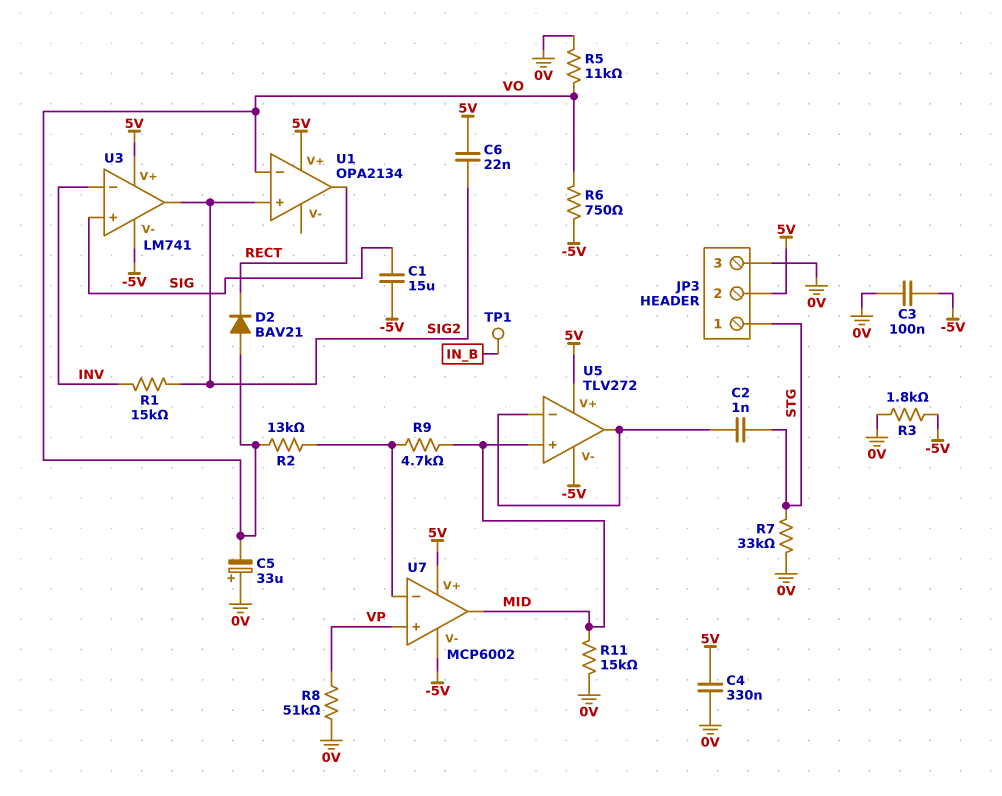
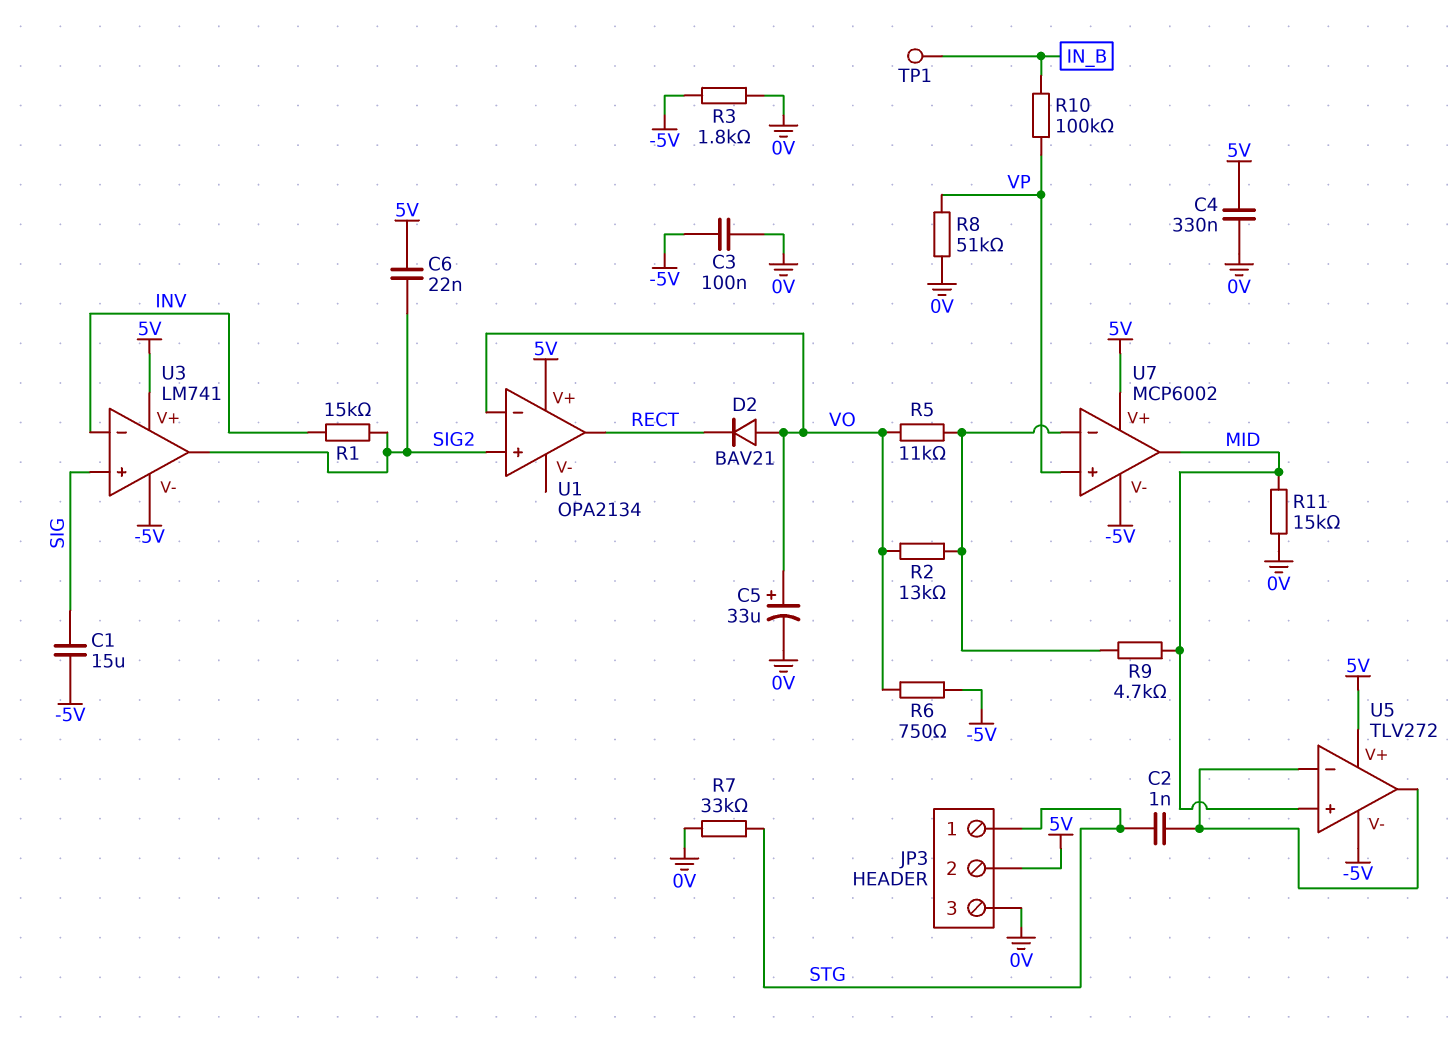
C5: 33uF (plus 0V, minus VO) -> 33uF (plus VO, minus 0V)
R5: 11k (0V, VO) -> 11k (U7/in-, VO)
R10: none -> 100k (IN_B, VP)

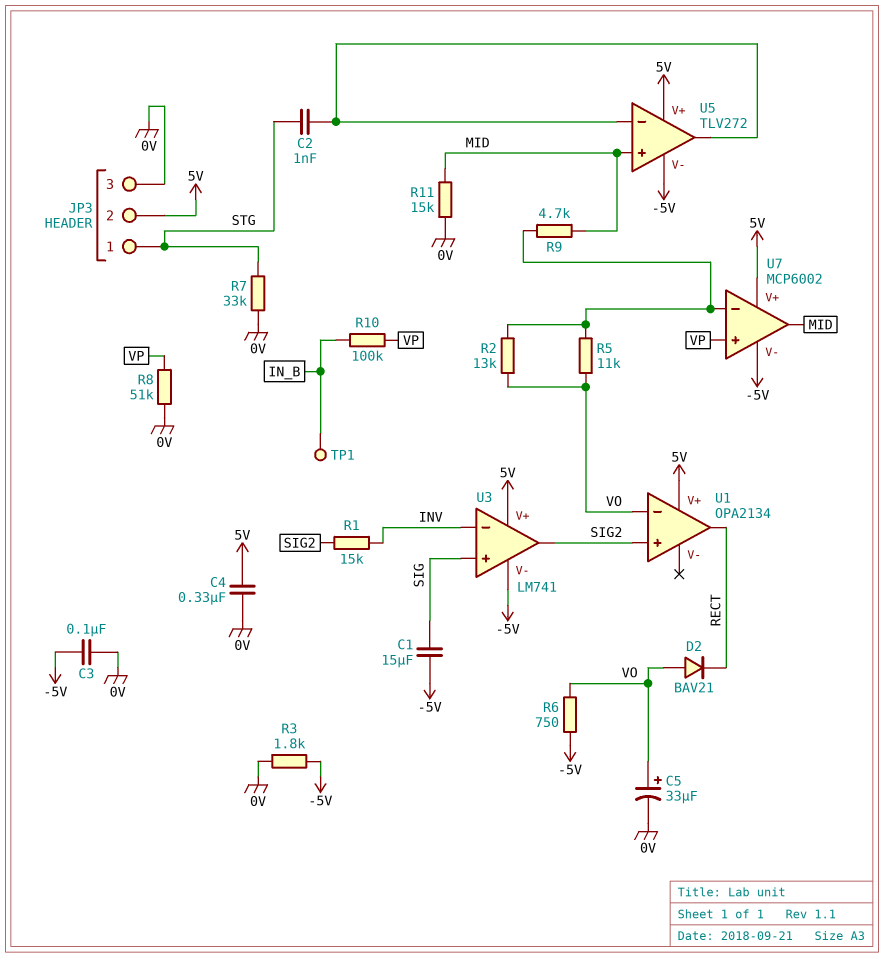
C6: 22nF (5V, SIG2) -> none

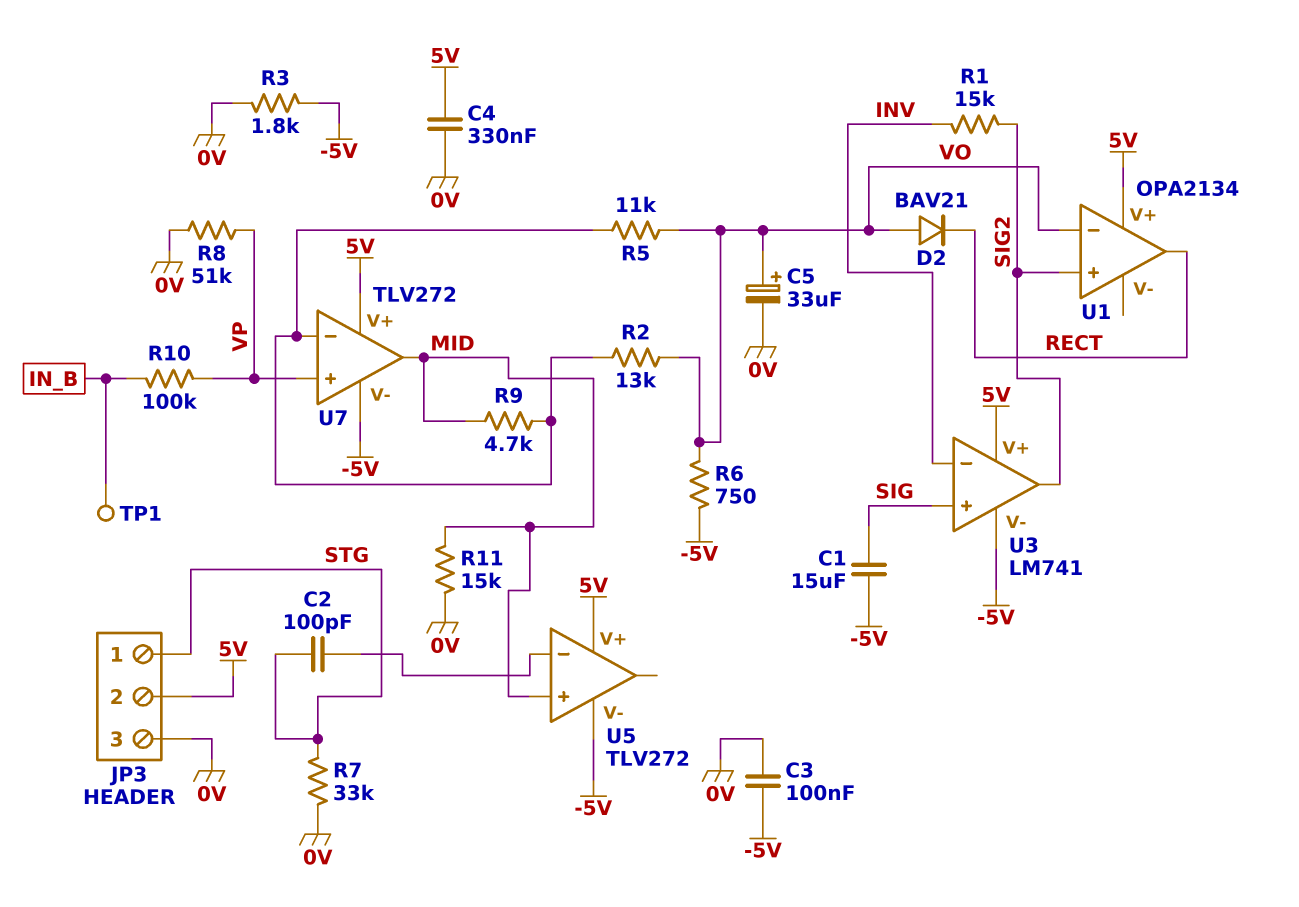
C2: 1nF (STG, U5/in-) -> 100pF (STG, U5/in-)
U5 pin out: U5/in- -> none
U7: MCP6002 -> TLV272

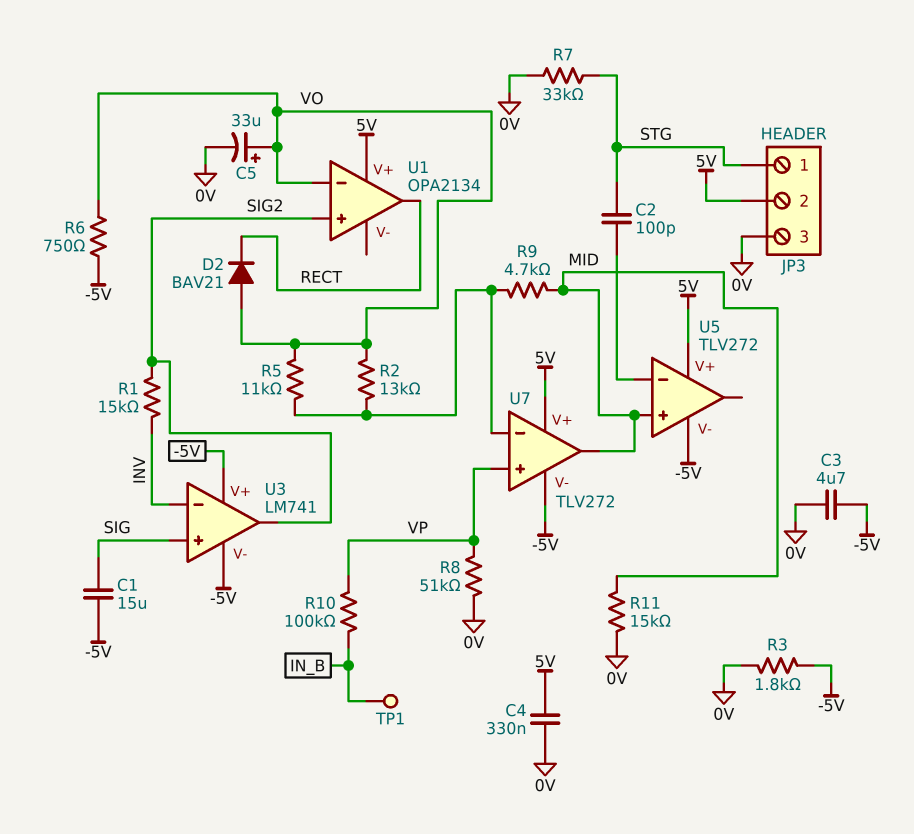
C3: 100nF (-5V, 0V) -> 4.7uF (-5V, 0V)
U3 pin V+: 5V -> -5V

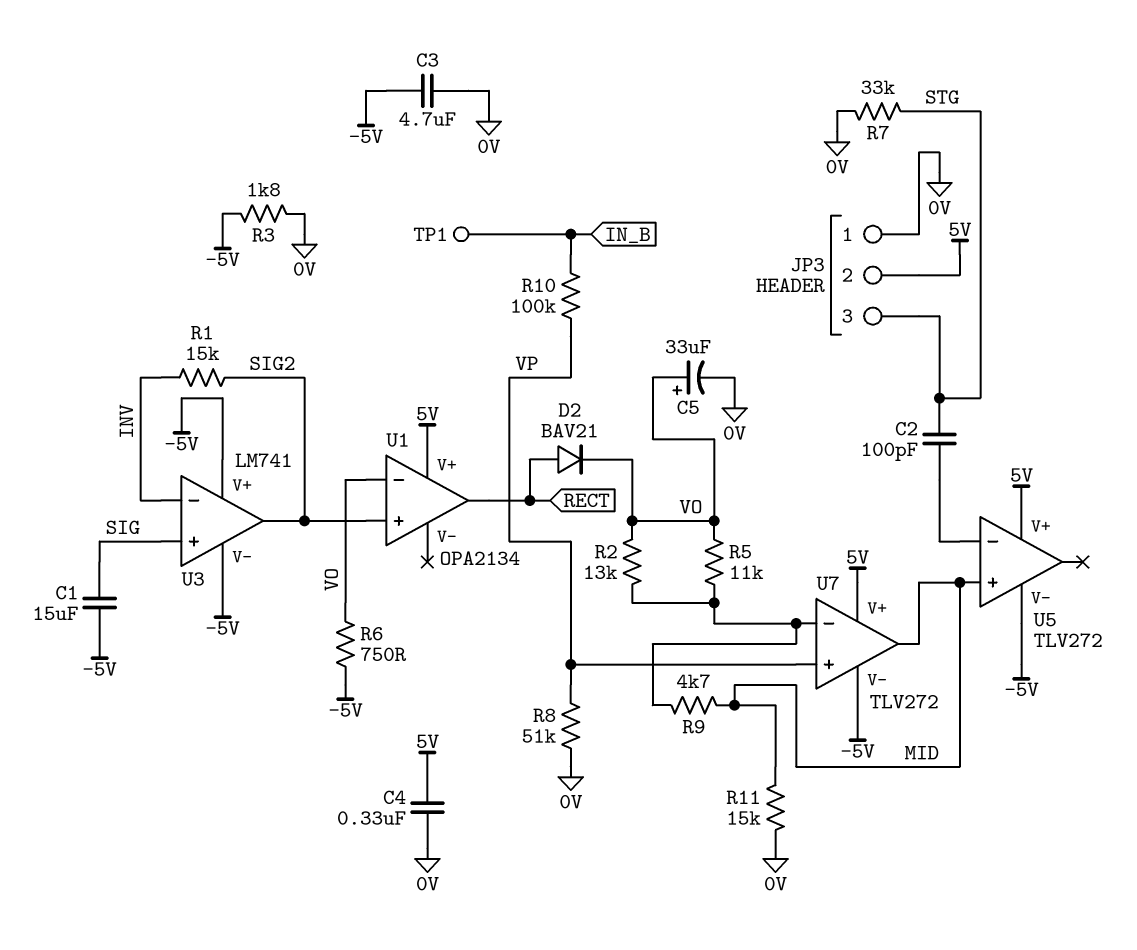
D2: diode BAV21 (A VO, K RECT) -> diode BAV21 (A RECT, K VO)
JP3 pin 1: STG -> 0V
JP3 pin 3: 0V -> STG

